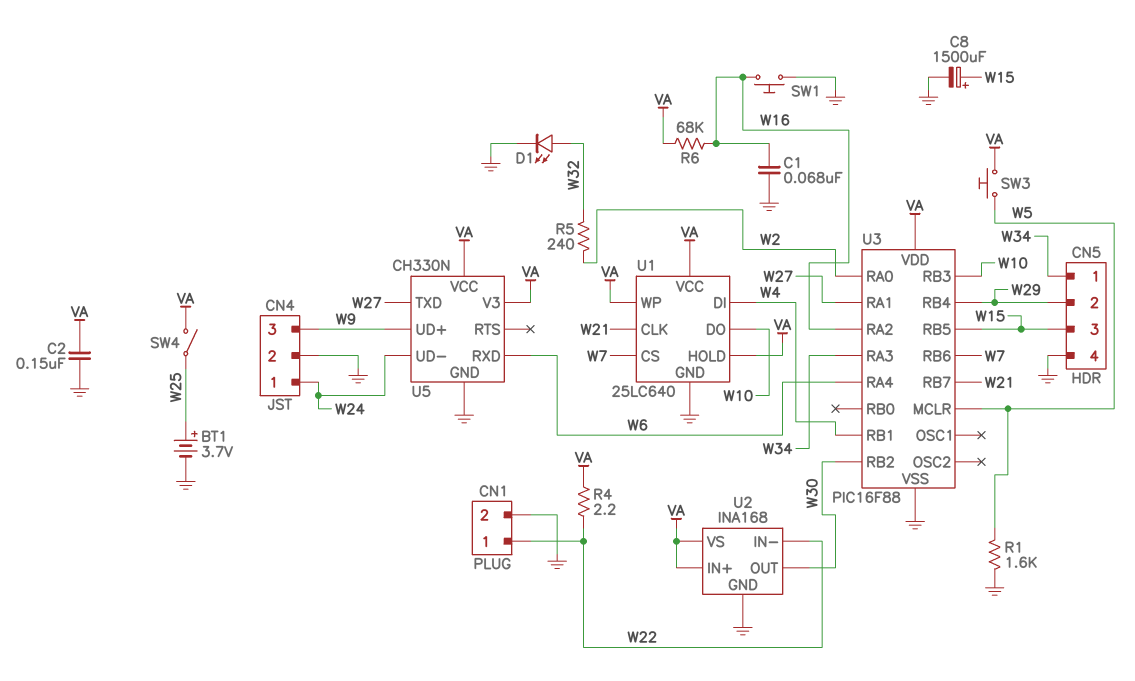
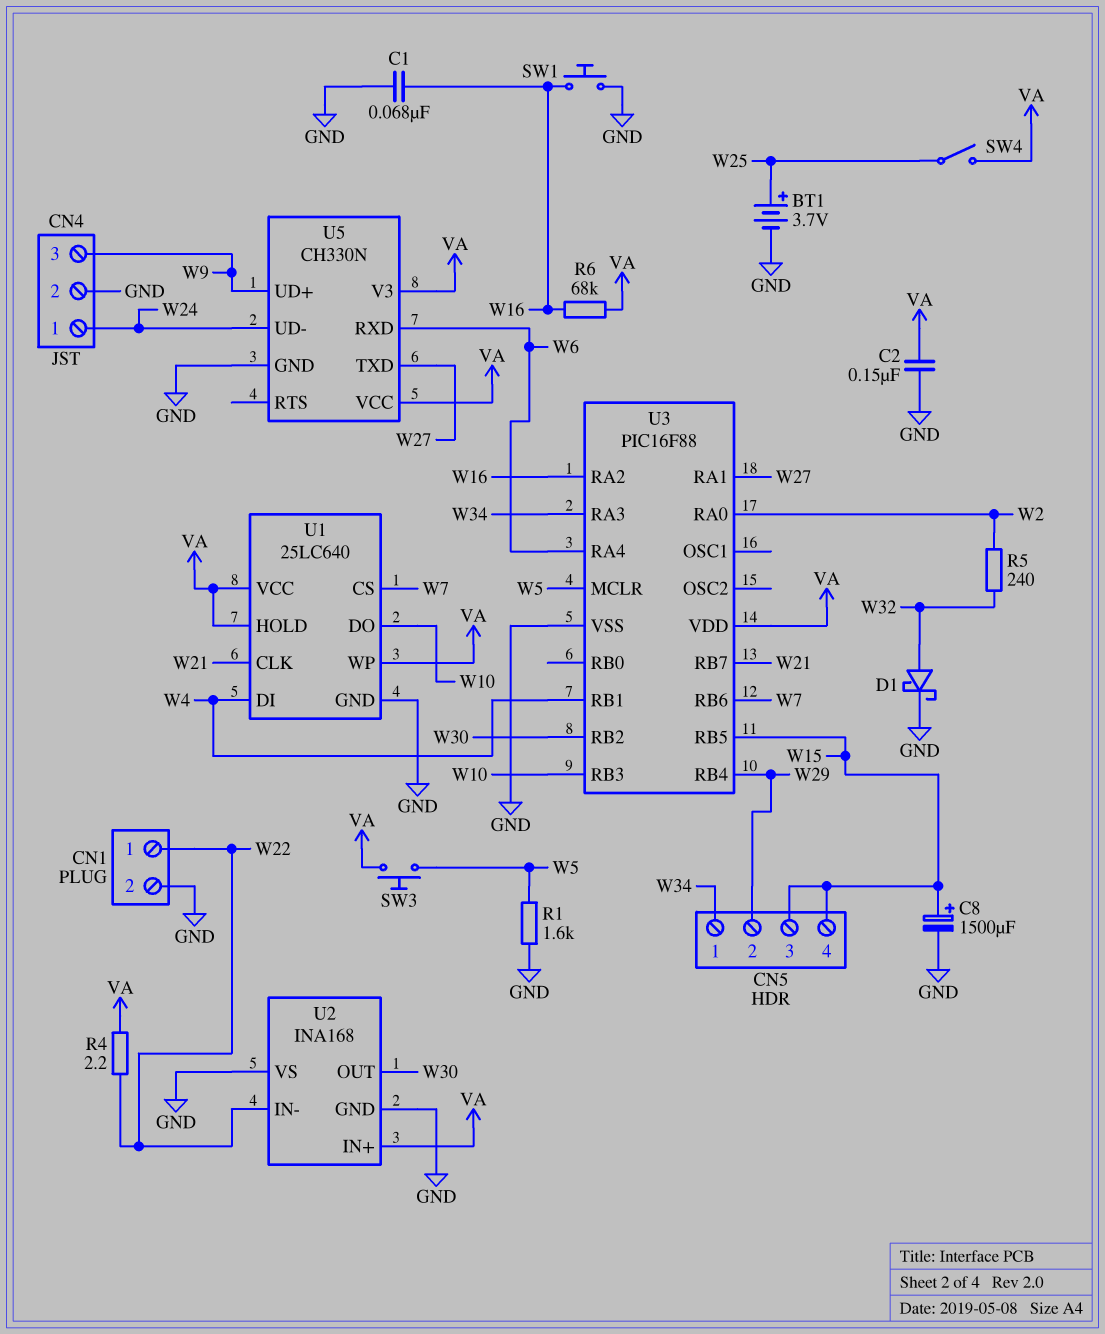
CN5 pin 4: GND -> W15
D1: LED (A W32, K GND) -> schottky (A W32, K GND)
U2 pin VS: VA -> GND

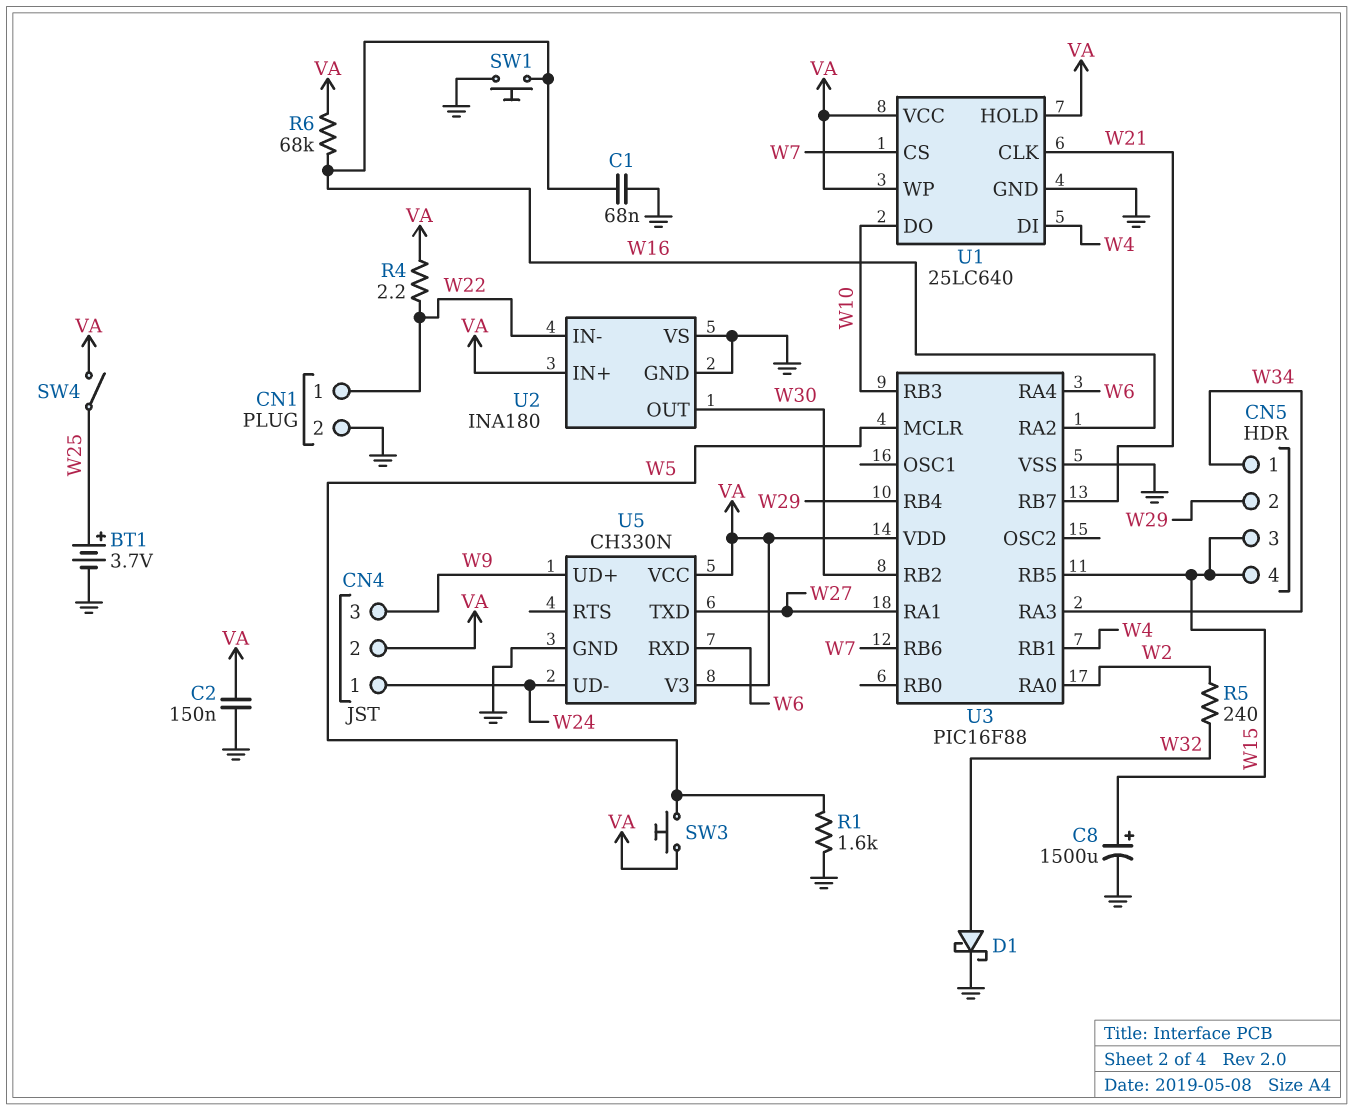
CN4 pin 2: GND -> VA
U2: INA168 -> INA180

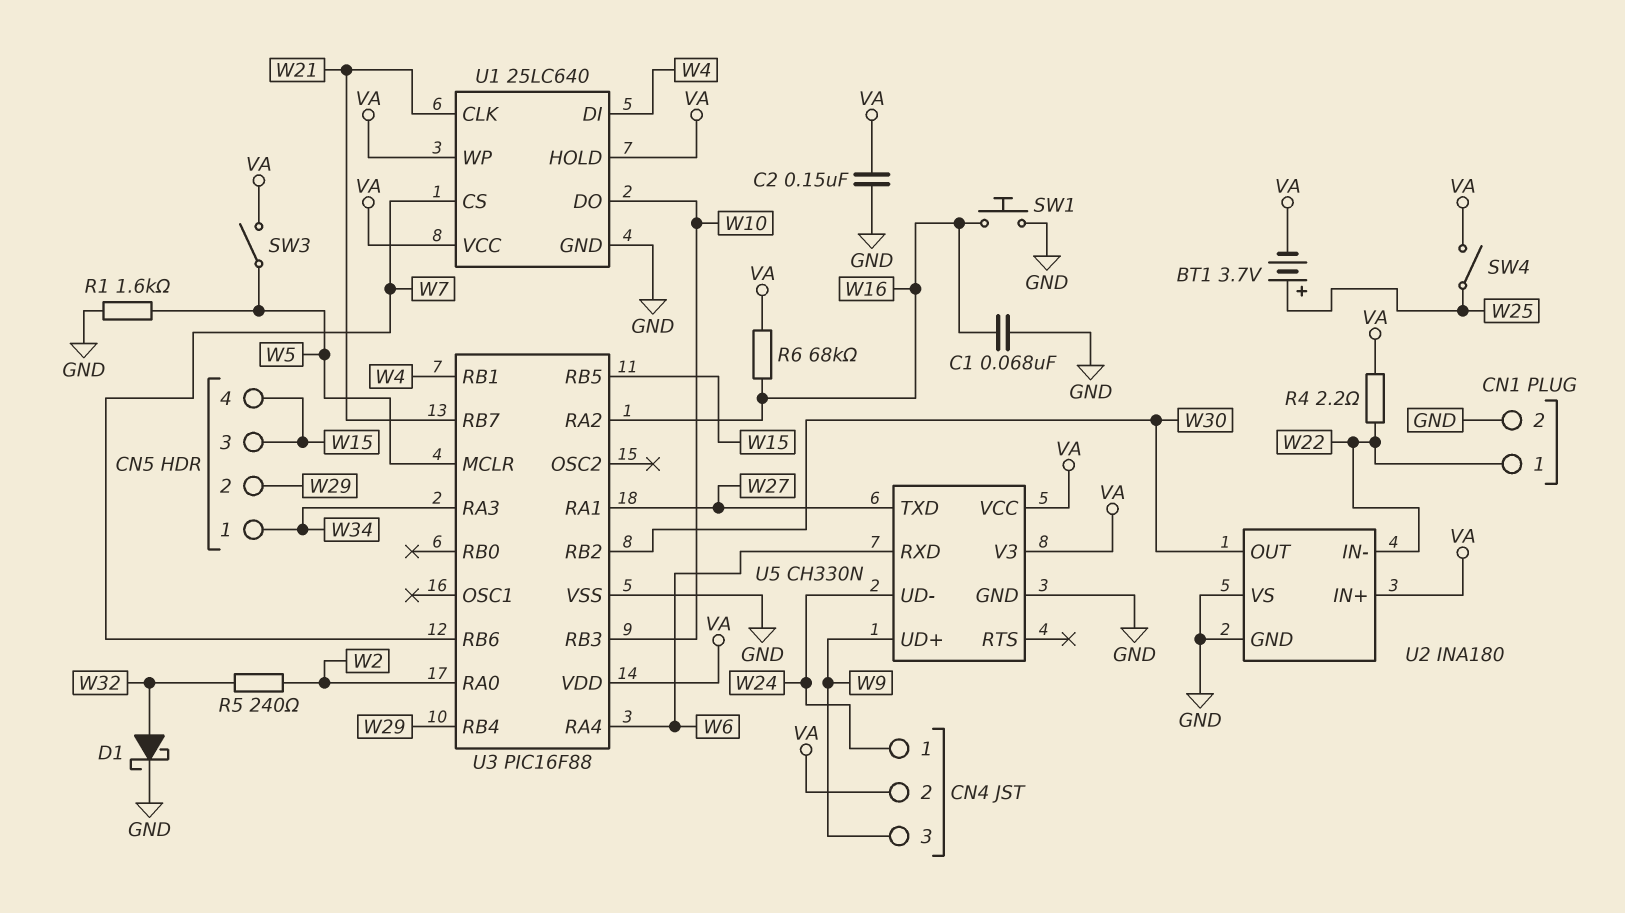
BT1: 3.7V (plus W25, minus GND) -> 3.7V (plus W25, minus VA)
C8: 1500uF (plus W15, minus GND) -> none
SW3: button (VA, W5) -> switch (VA, W5)

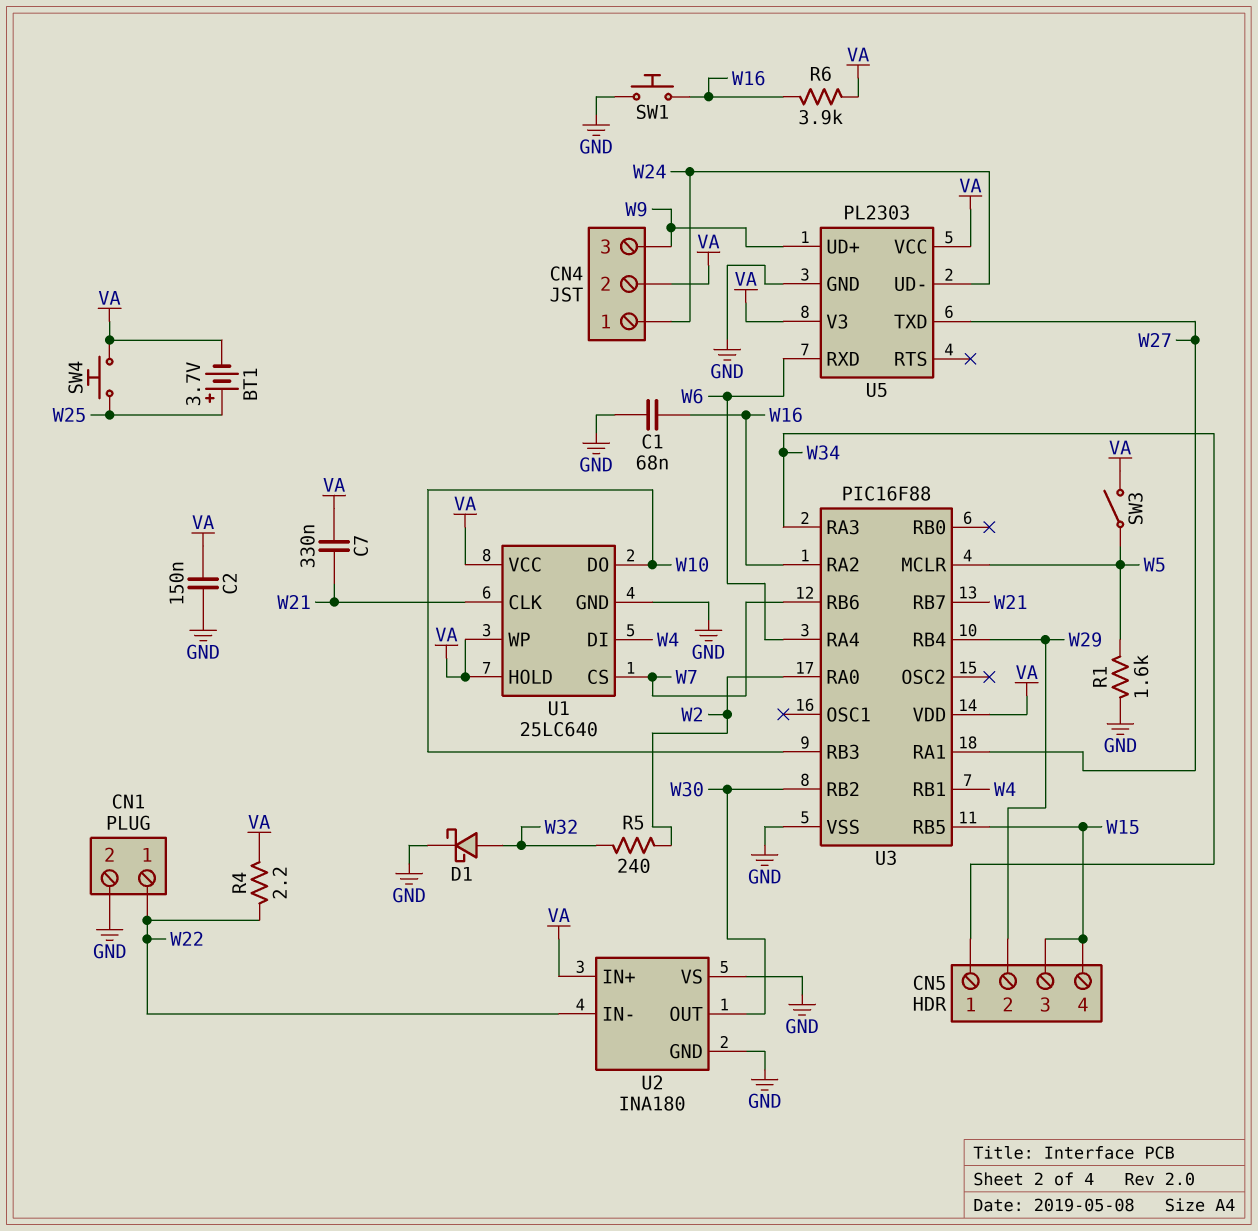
C7: none -> 330nF (VA, W21)
R6: 68k (VA, W16) -> 3.9k (VA, W16)
SW4: switch (VA, W25) -> button (VA, W25)
U5: CH330N -> PL2303

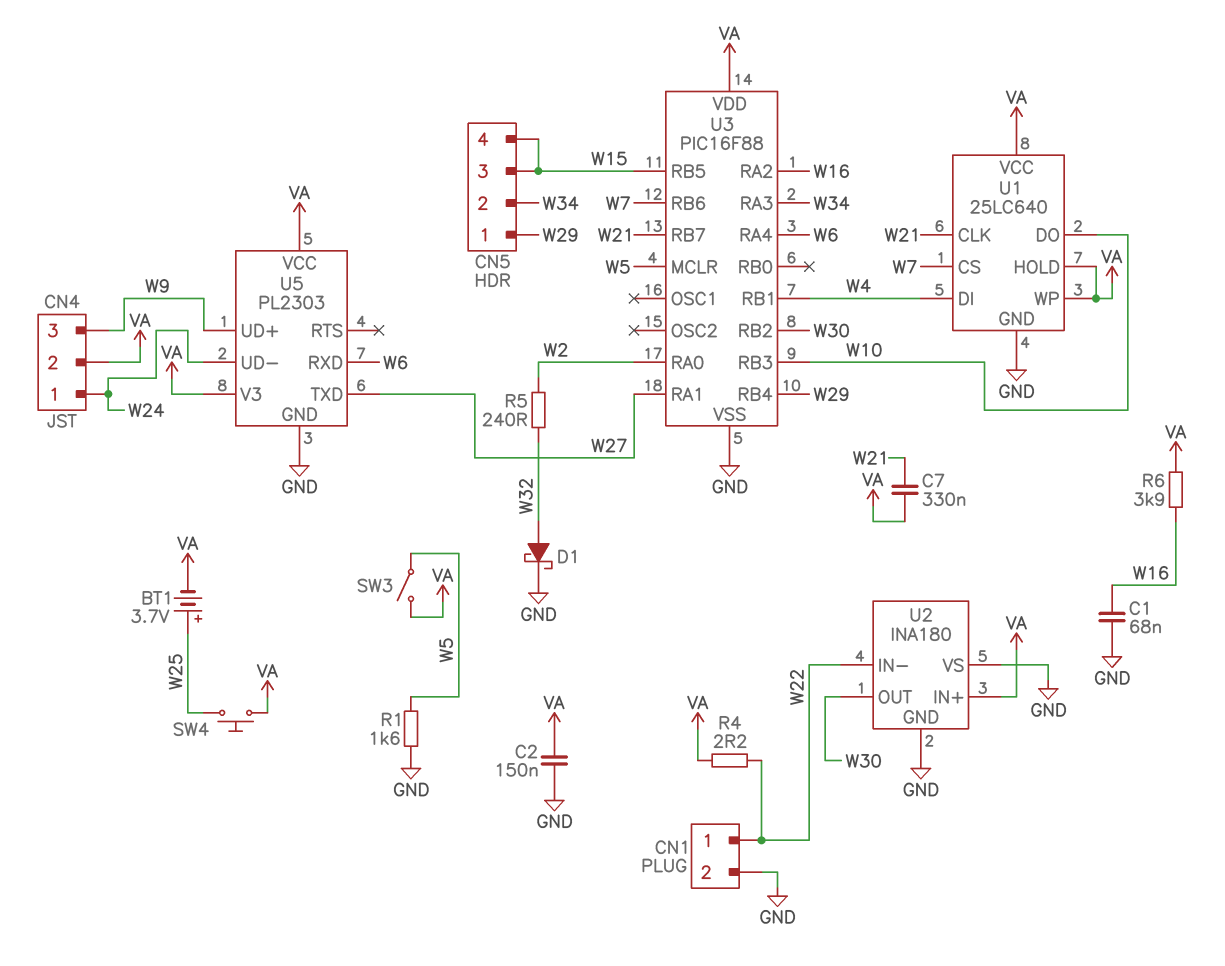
CN5 pin 1: W34 -> W29
CN5 pin 2: W29 -> W34
SW1: button (GND, W16) -> none

